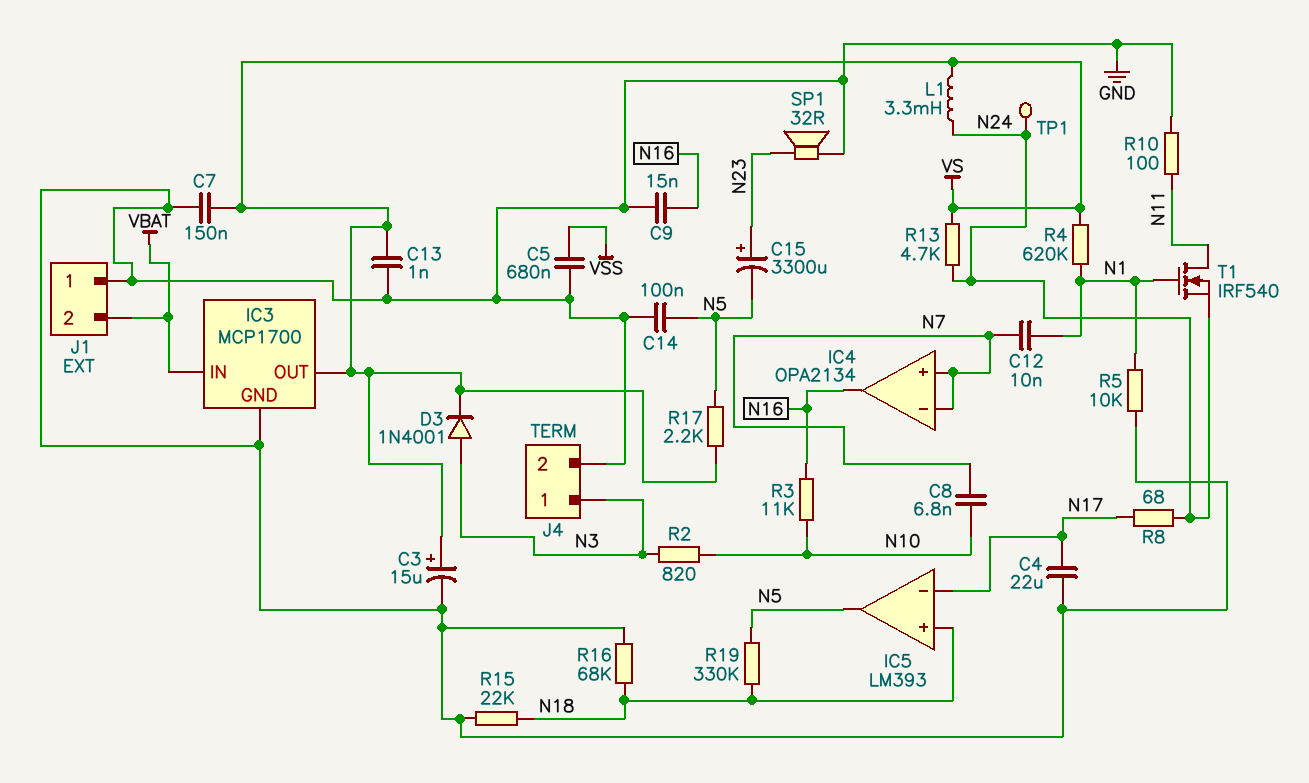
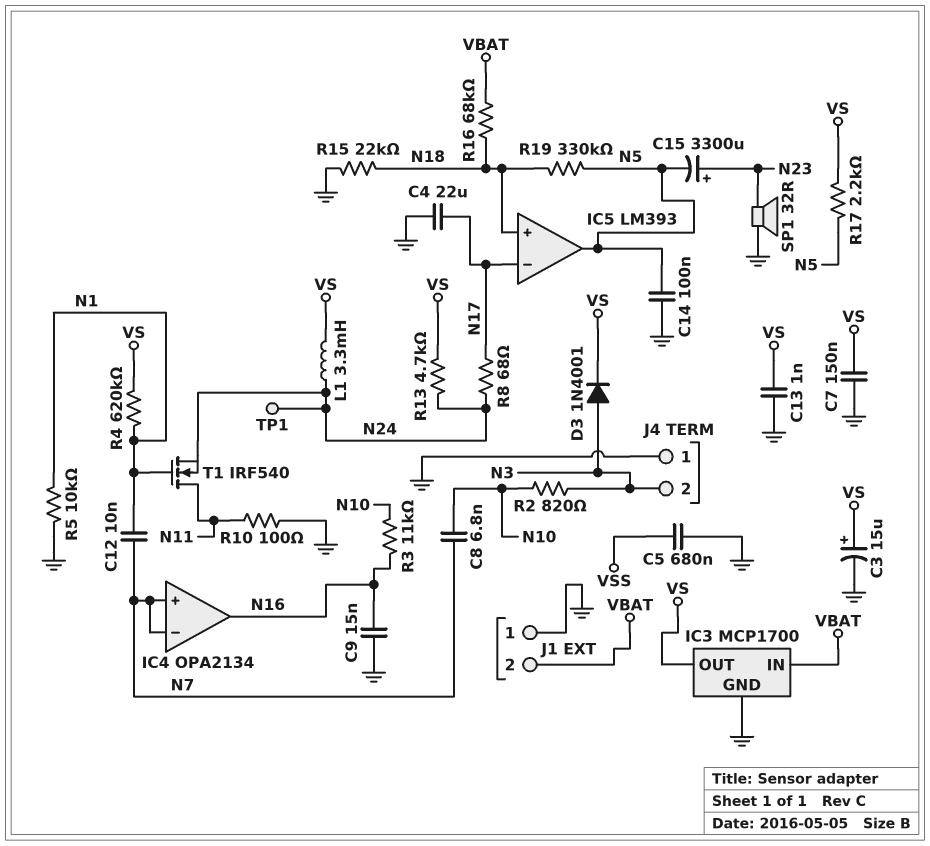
J4 pin 1: N3 -> GND
J4 pin 2: GND -> N3
R16: 68k (GND, N18) -> 68k (N18, VBAT)

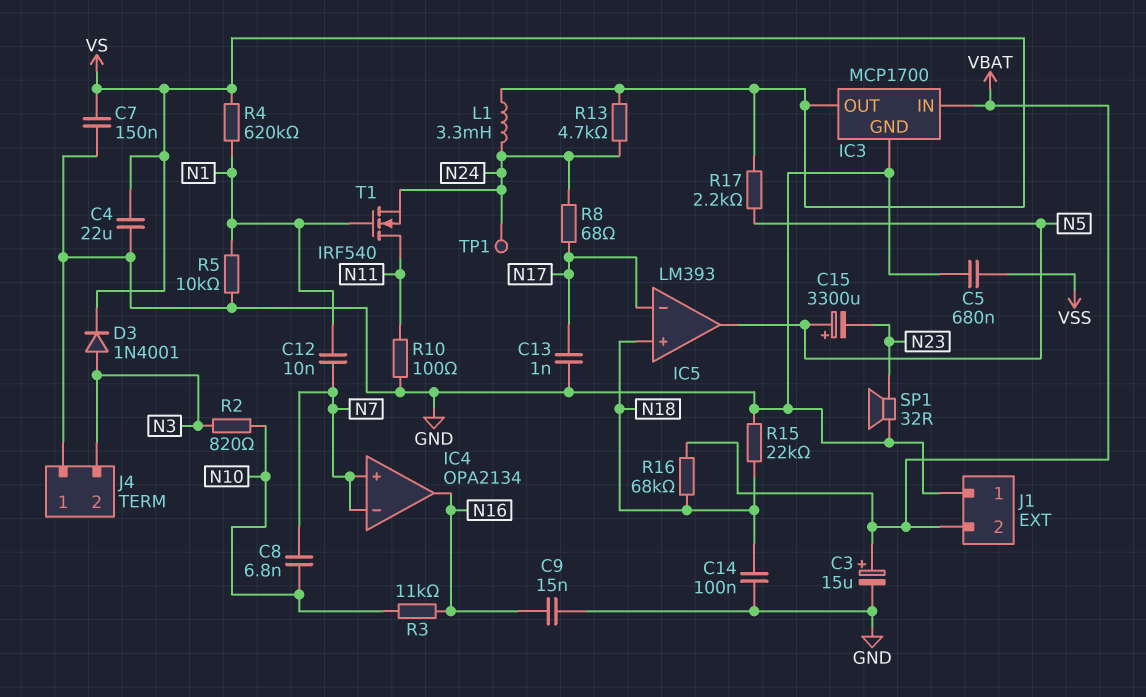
C3: 15uF (plus VS, minus GND) -> 15uF (plus VBAT, minus GND)
C4: 22uF (GND, N17) -> 22uF (GND, VS)
C13: 1nF (GND, VS) -> 1nF (GND, N17)
C14: 100nF (GND, N5) -> 100nF (GND, N18)
C15: 3300uF (plus N23, minus N5) -> 3300uF (plus N5, minus N23)
R19: 330k (N5, N18) -> none

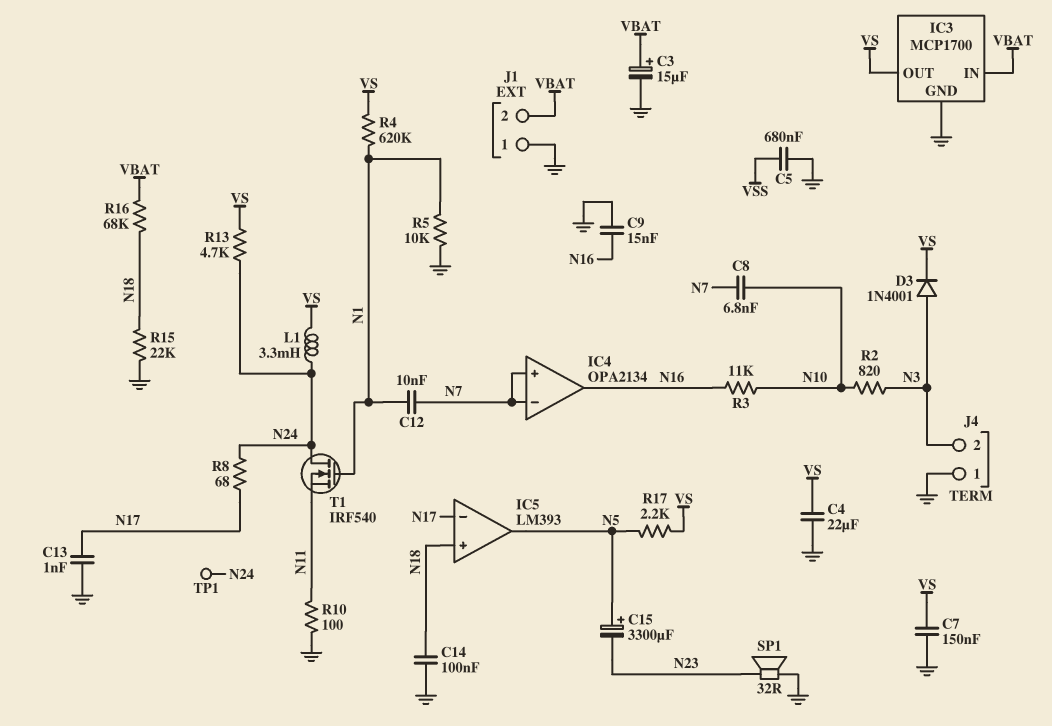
T1: NMOS IRF540 (G N1, D N11, S N24) -> NMOS IRF540 (G N1, D N24, S N11)

